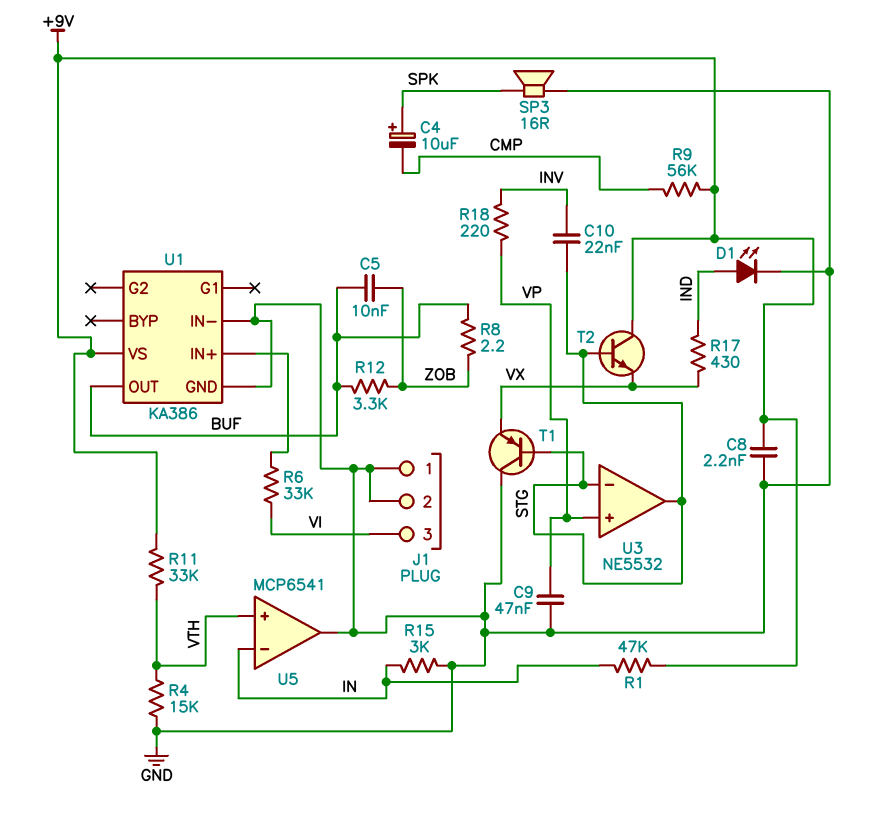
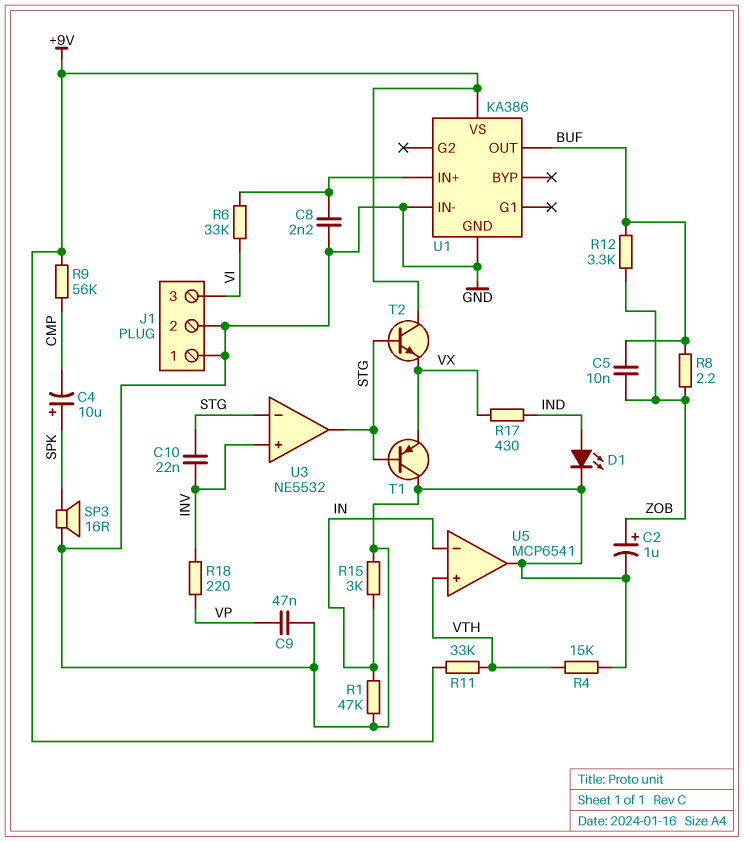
C2: none -> 1uF (plus ZOB, minus GND)
C8: 2.2nF (+9V, GND) -> 2.2nF (GND, U1/IN+)
R1: 47k (+9V, IN) -> 47k (GND, IN)
U3 pin in+: VP -> INV

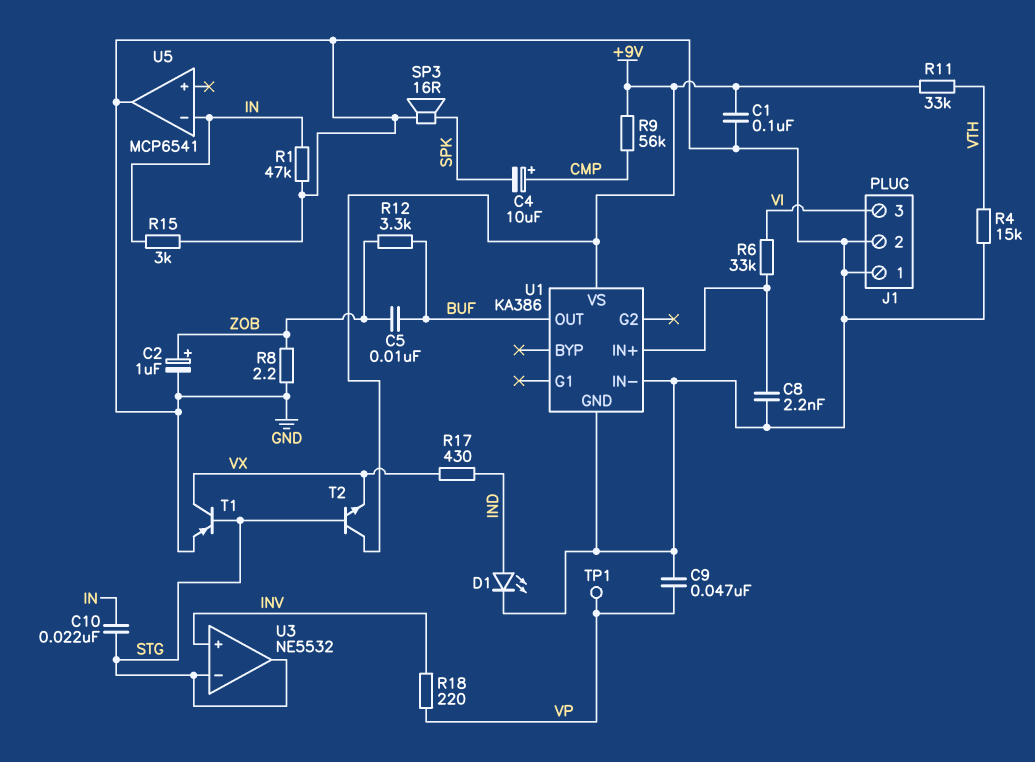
C1: none -> 100nF (+9V, GND)
C4: 10uF (plus SPK, minus CMP) -> 10uF (plus CMP, minus SPK)
C10: 22nF (INV, STG) -> 22nF (IN, STG)
R8: 2.2 (BUF, ZOB) -> 2.2 (GND, ZOB)
T1: PNP (B STG, C GND, E VX) -> PNP (B STG, C VX, E GND)
TP1: none -> test point (VP)
U5 pin in+: VTH -> none

